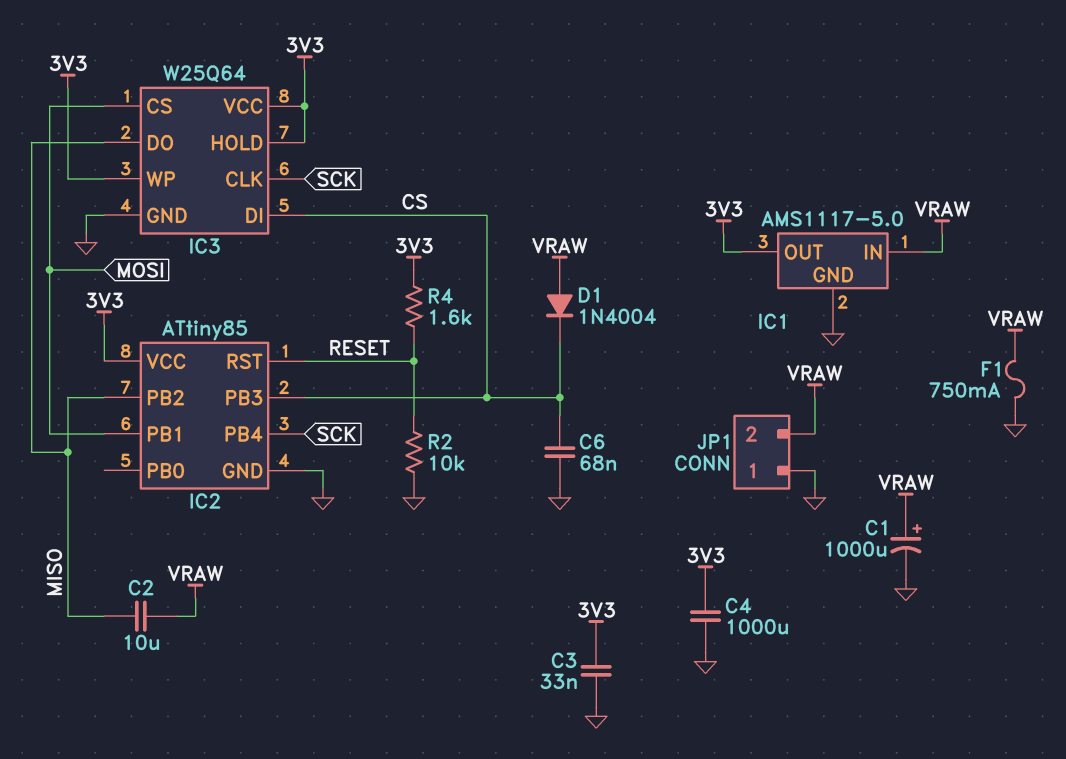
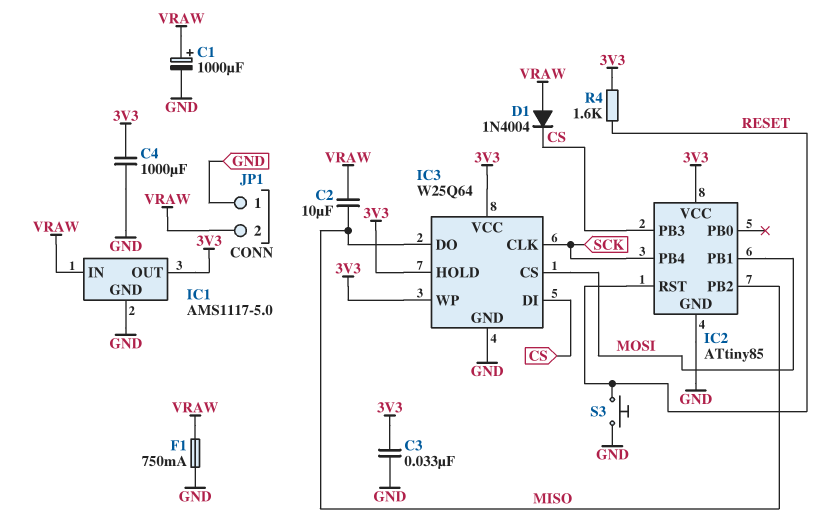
C6: 68nF (CS, GND) -> none
R2: 10k (GND, RESET) -> none
S3: none -> button (GND, RESET)

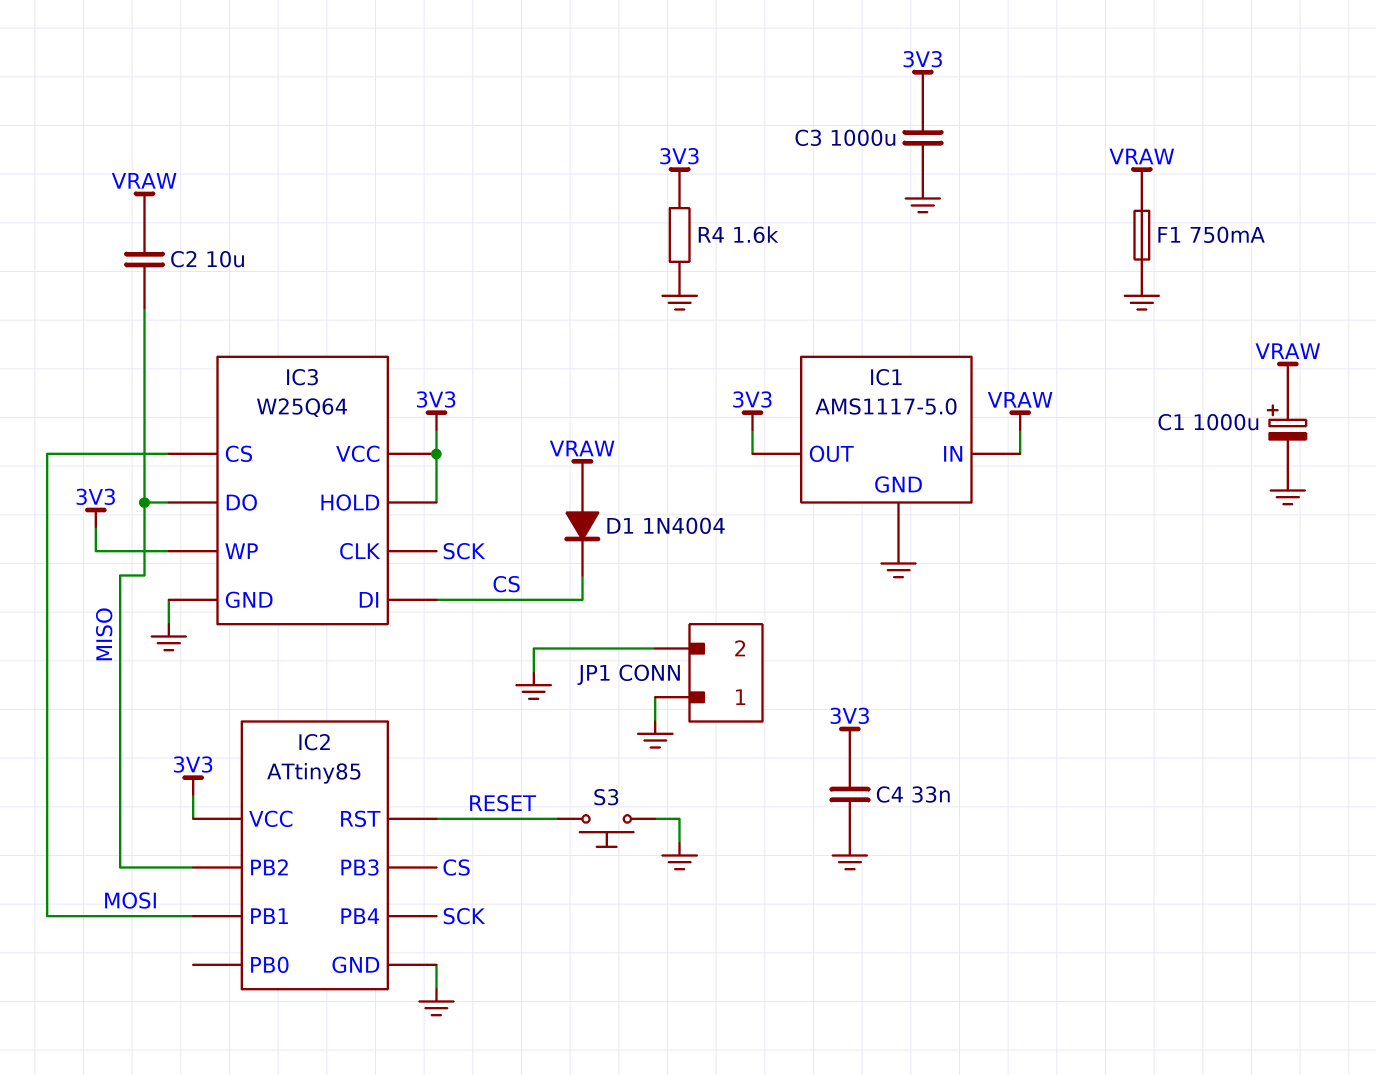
C3: 33nF (3V3, GND) -> 1000uF (3V3, GND)
C4: 1000uF (3V3, GND) -> 33nF (3V3, GND)
JP1 pin 2: VRAW -> GND
R4: 1.6k (3V3, RESET) -> 1.6k (3V3, GND)

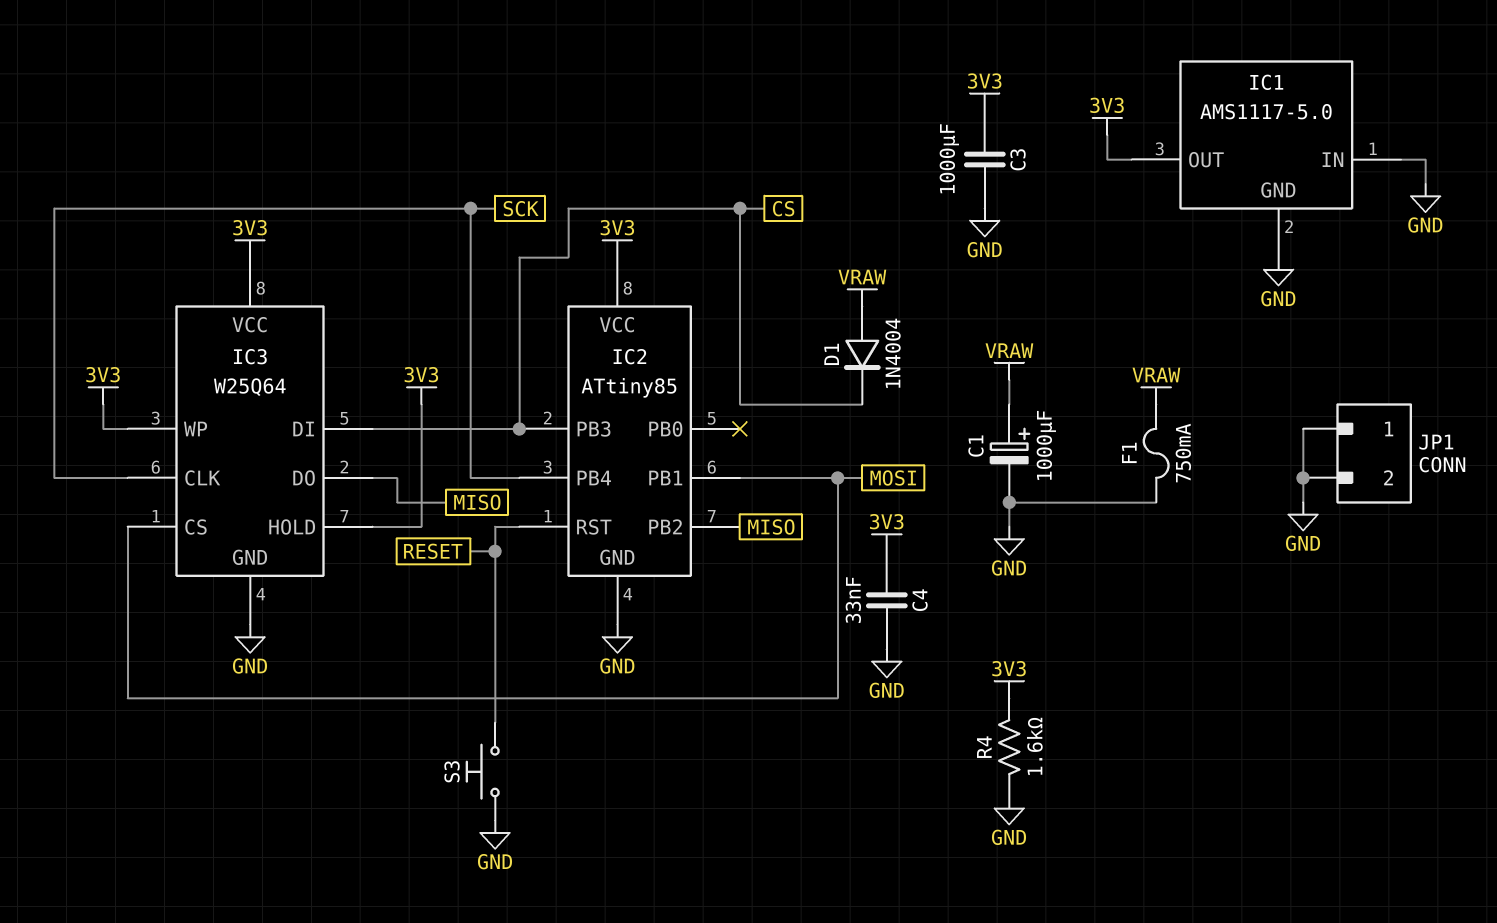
C2: 10uF (MISO, VRAW) -> none
IC1 pin IN: VRAW -> GND

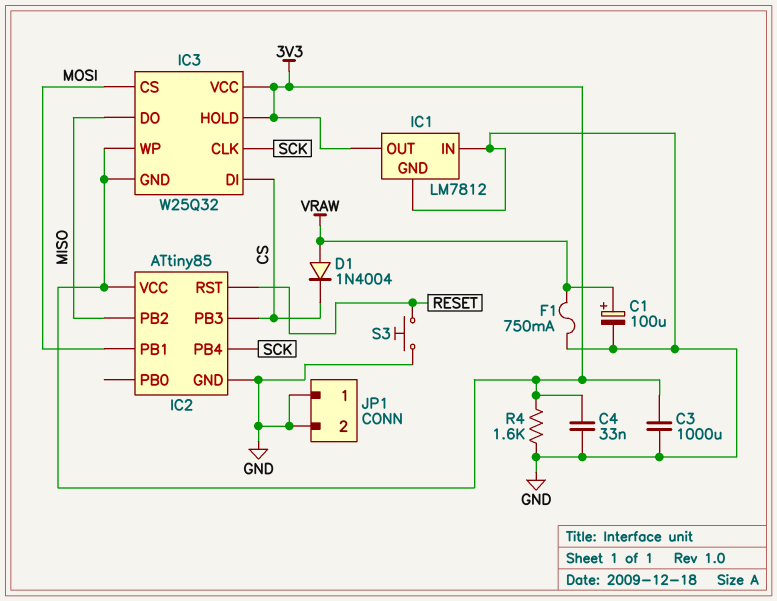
C1: 1000uF (plus VRAW, minus GND) -> 100uF (plus VRAW, minus GND)
IC1: AMS1117-5.0 -> LM7812
IC3: W25Q64 -> W25Q32
IC3 pin GND: GND -> 3V3

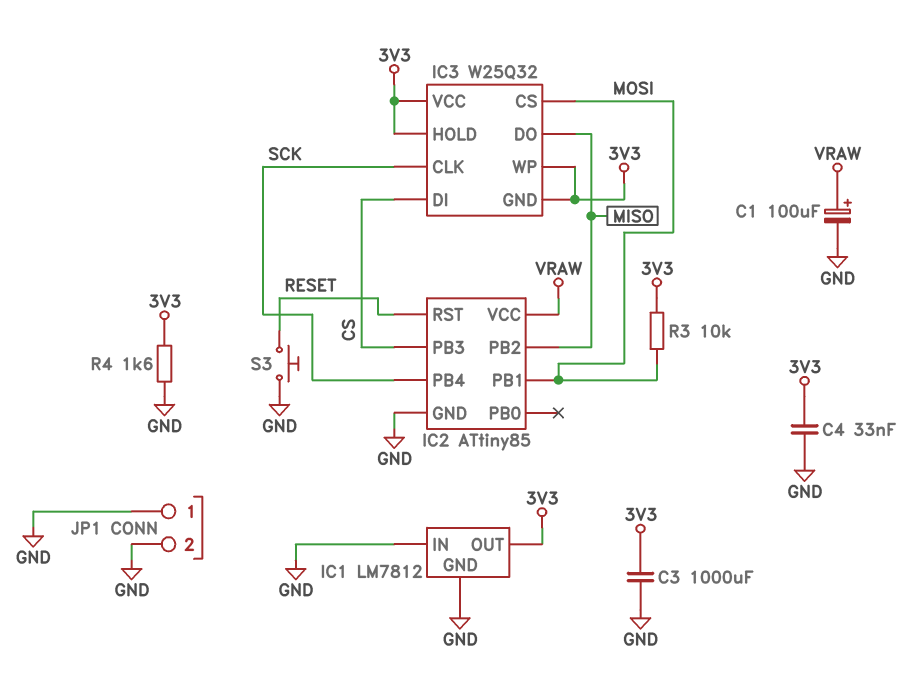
D1: diode 1N4004 (A VRAW, K CS) -> none
F1: 750mA (GND, VRAW) -> none
IC2 pin VCC: 3V3 -> VRAW
R3: none -> 10k (3V3, MOSI)

